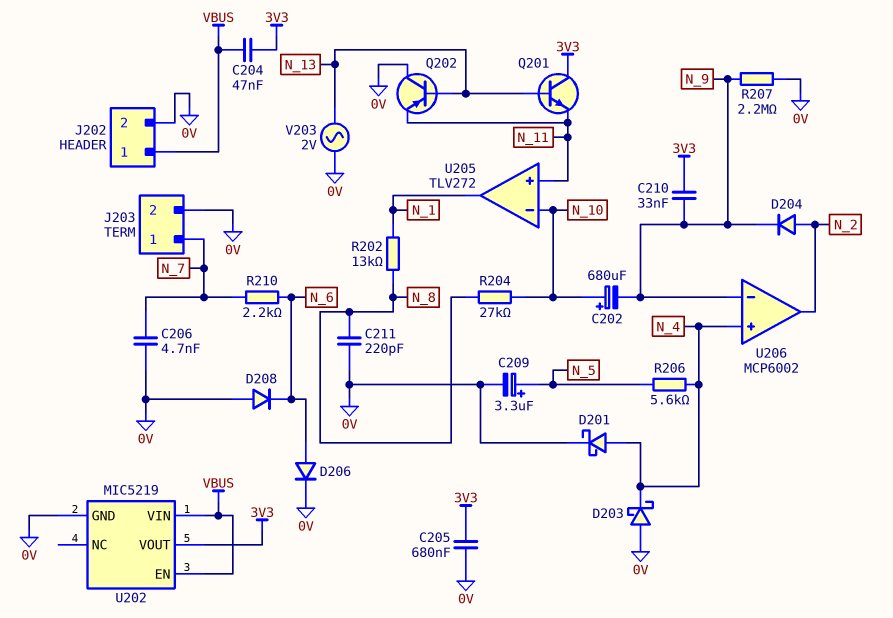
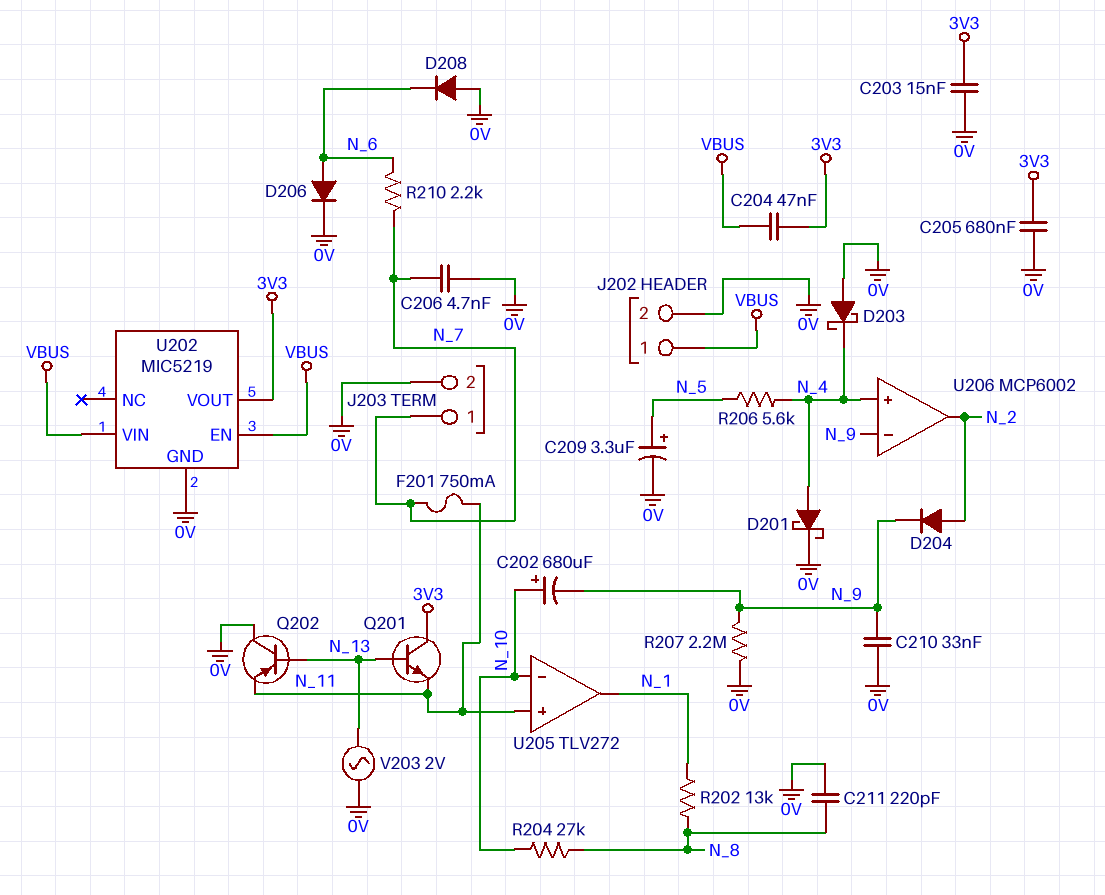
C203: none -> 15nF (0V, 3V3)
C210: 33nF (3V3, N_9) -> 33nF (0V, N_9)
F201: none -> 750mA (N_7, N_11)

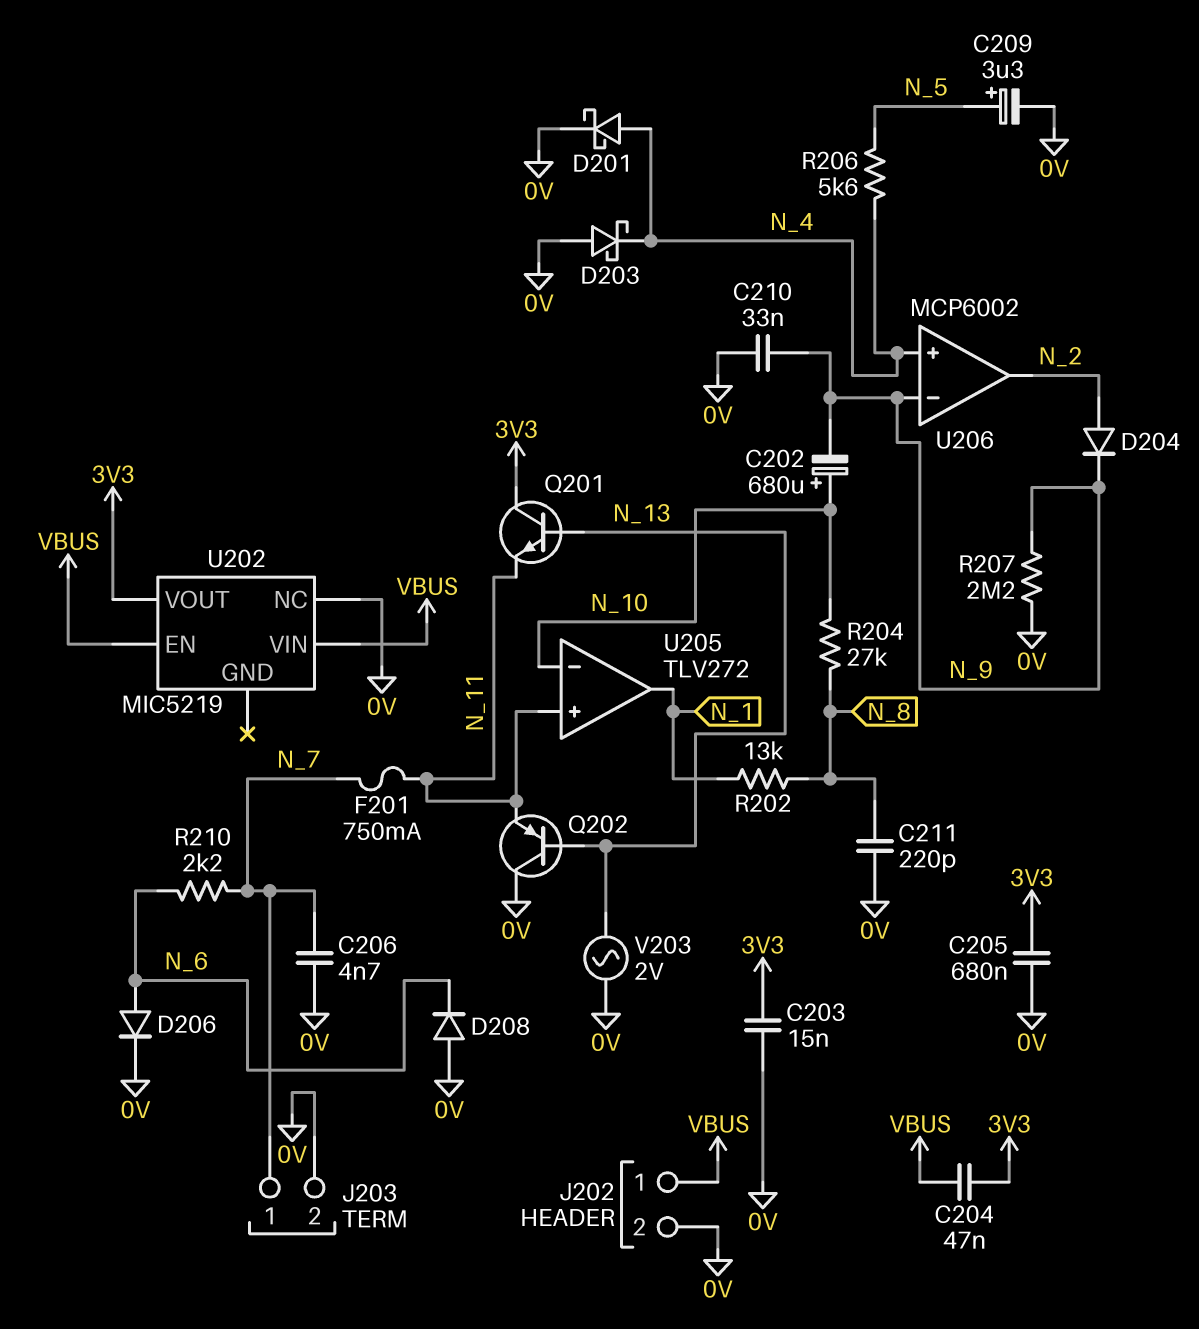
U202 pin GND: 0V -> none
U202 pin NC: none -> 0V

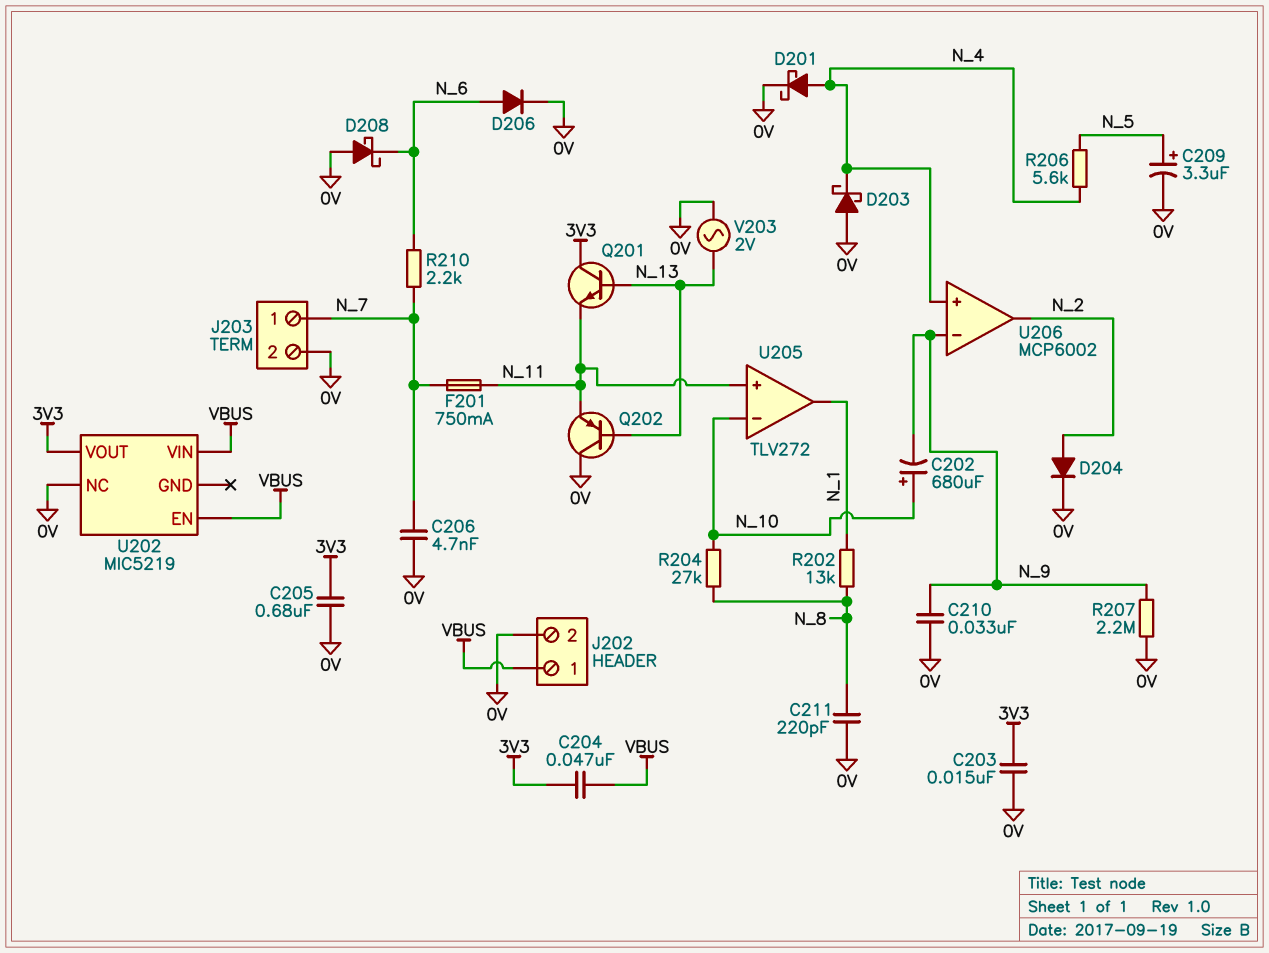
D204: diode (A N_2, K N_9) -> diode (A N_2, K 0V)
D208: diode (A 0V, K N_6) -> schottky (A 0V, K N_6)

